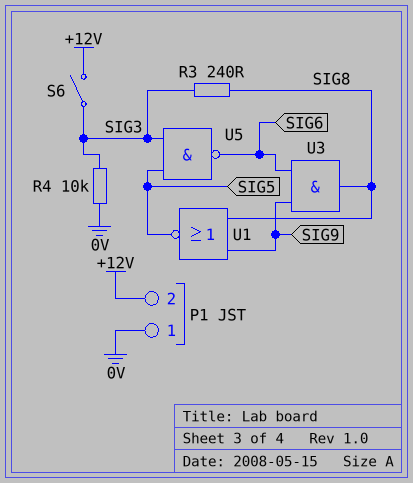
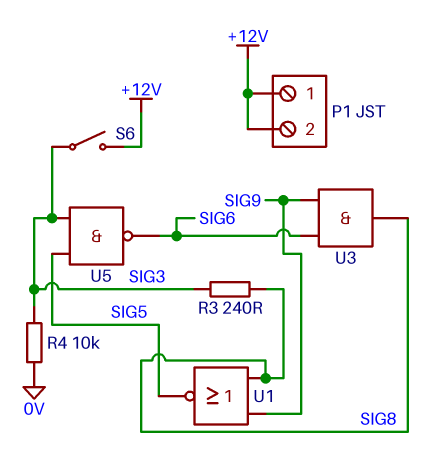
P1 pin 1: 0V -> +12V

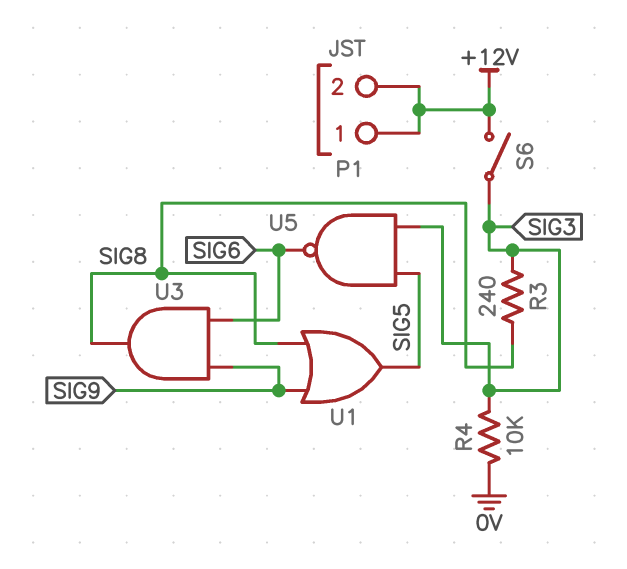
U1: NOR (in SIG8, in SIG9, out SIG5) -> OR (in SIG8, in SIG9, out SIG5)

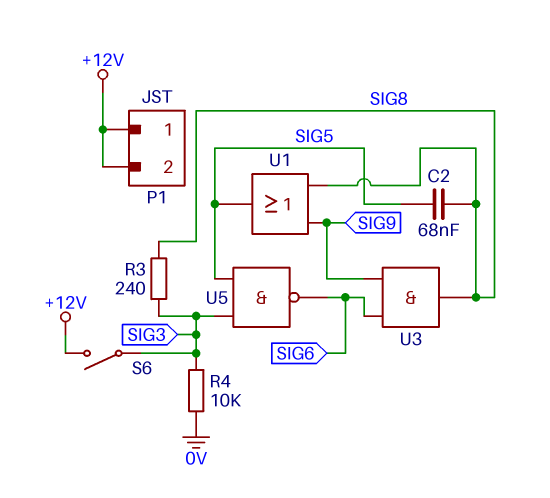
C2: none -> 68nF (SIG5, SIG8)

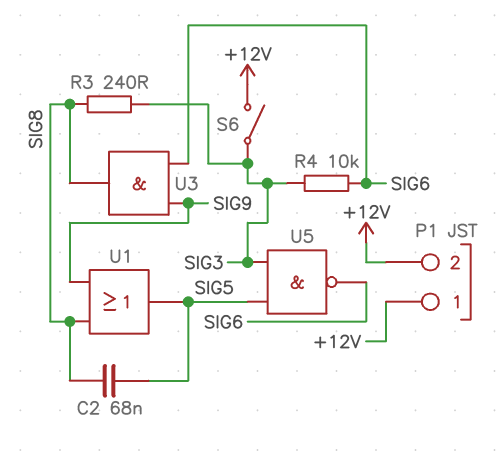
R4: 10k (0V, SIG3) -> 10k (SIG3, SIG6)

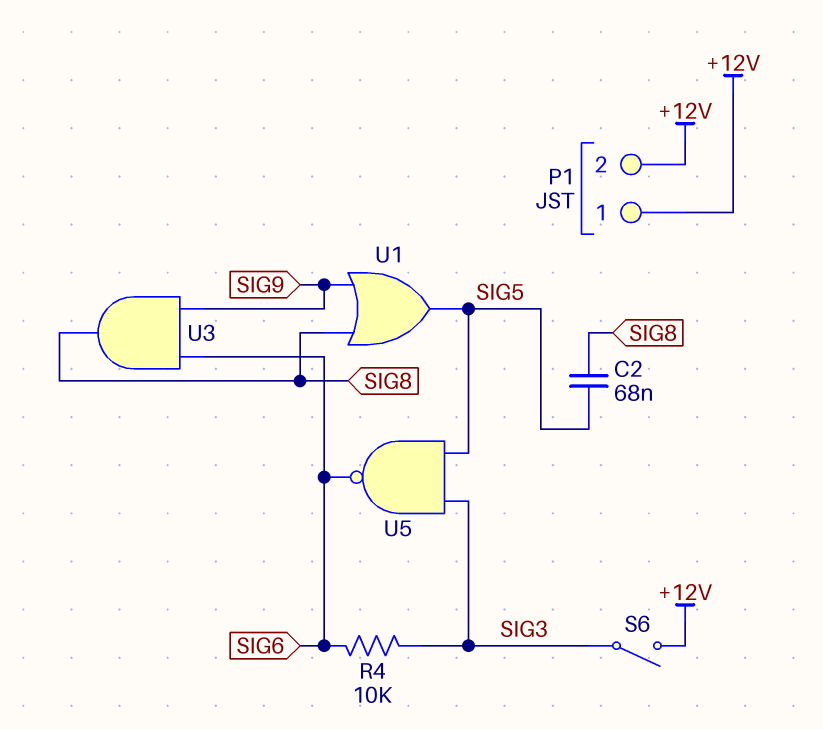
R3: 240 (SIG3, SIG8) -> none

